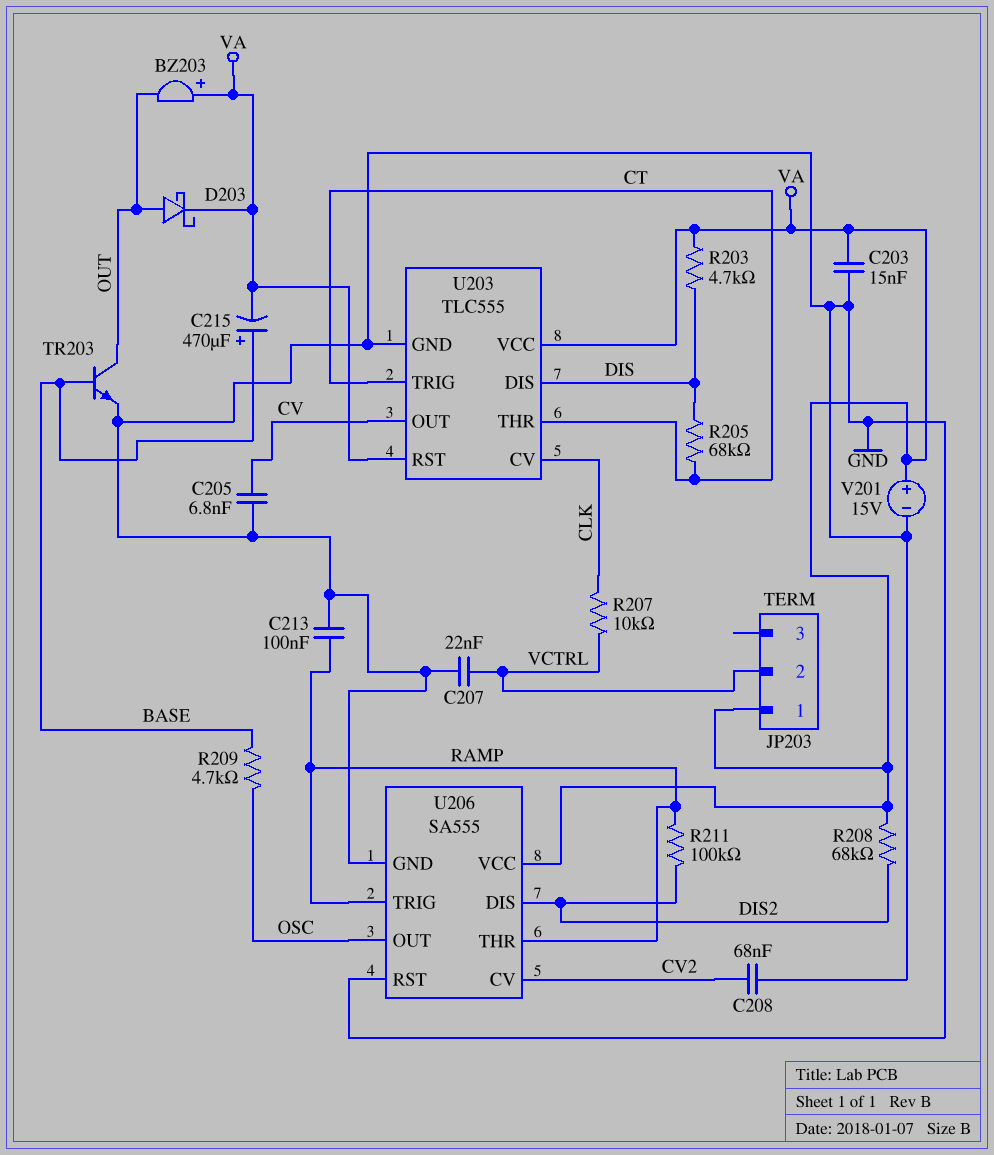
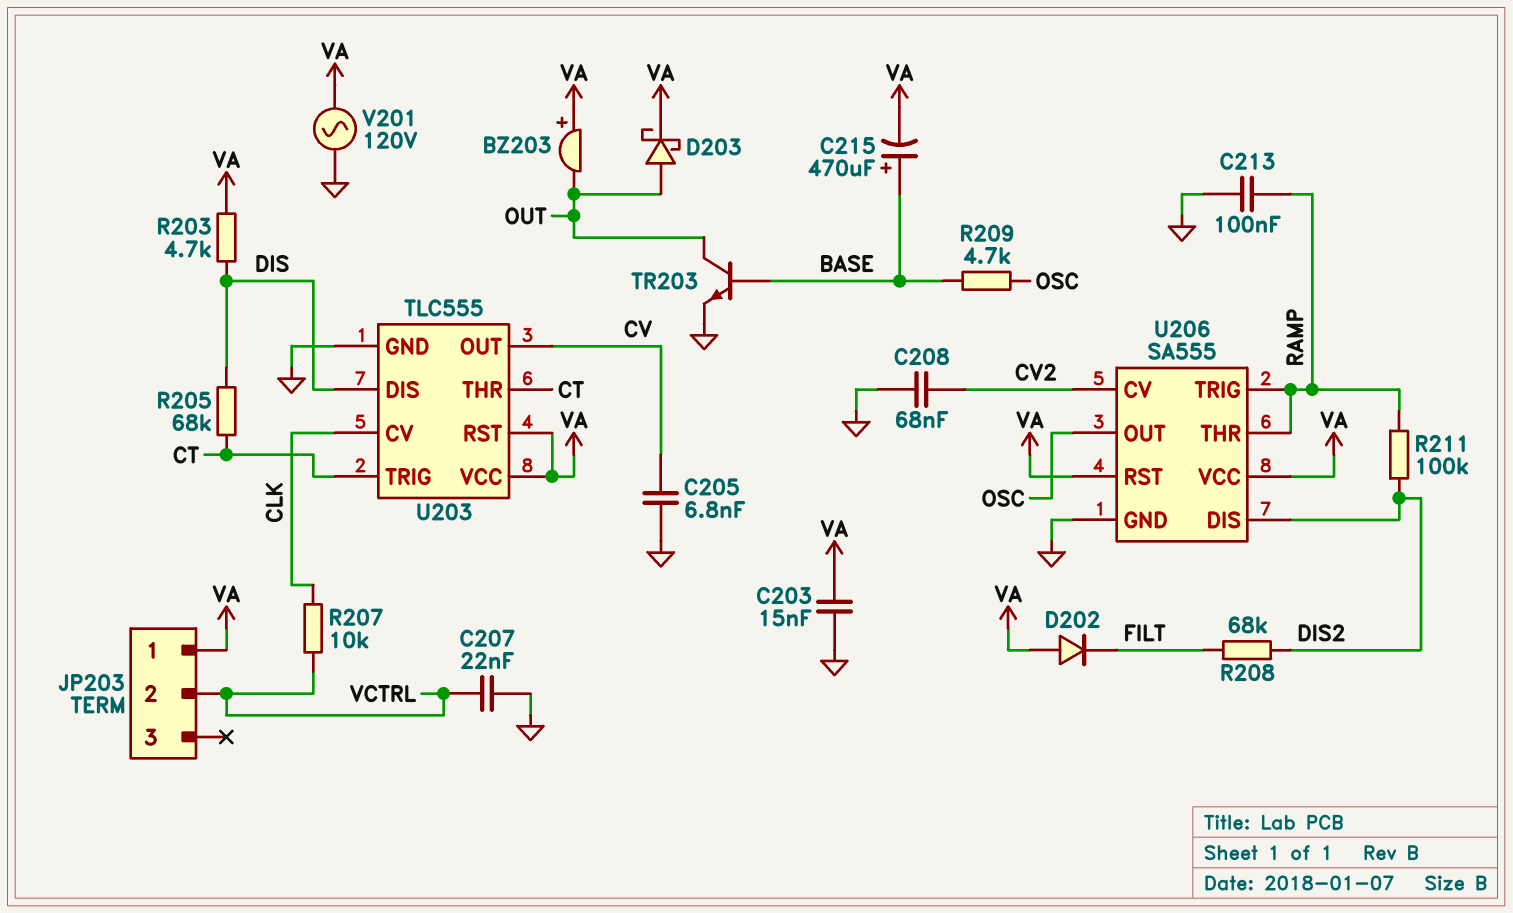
D202: none -> diode (A VA, K FILT)
R208: 68k (DIS2, VA) -> 68k (DIS2, FILT)
U206 pin RST: GND -> VA
V201: 15V (plus VA, minus GND) -> AC 120V (GND, VA)

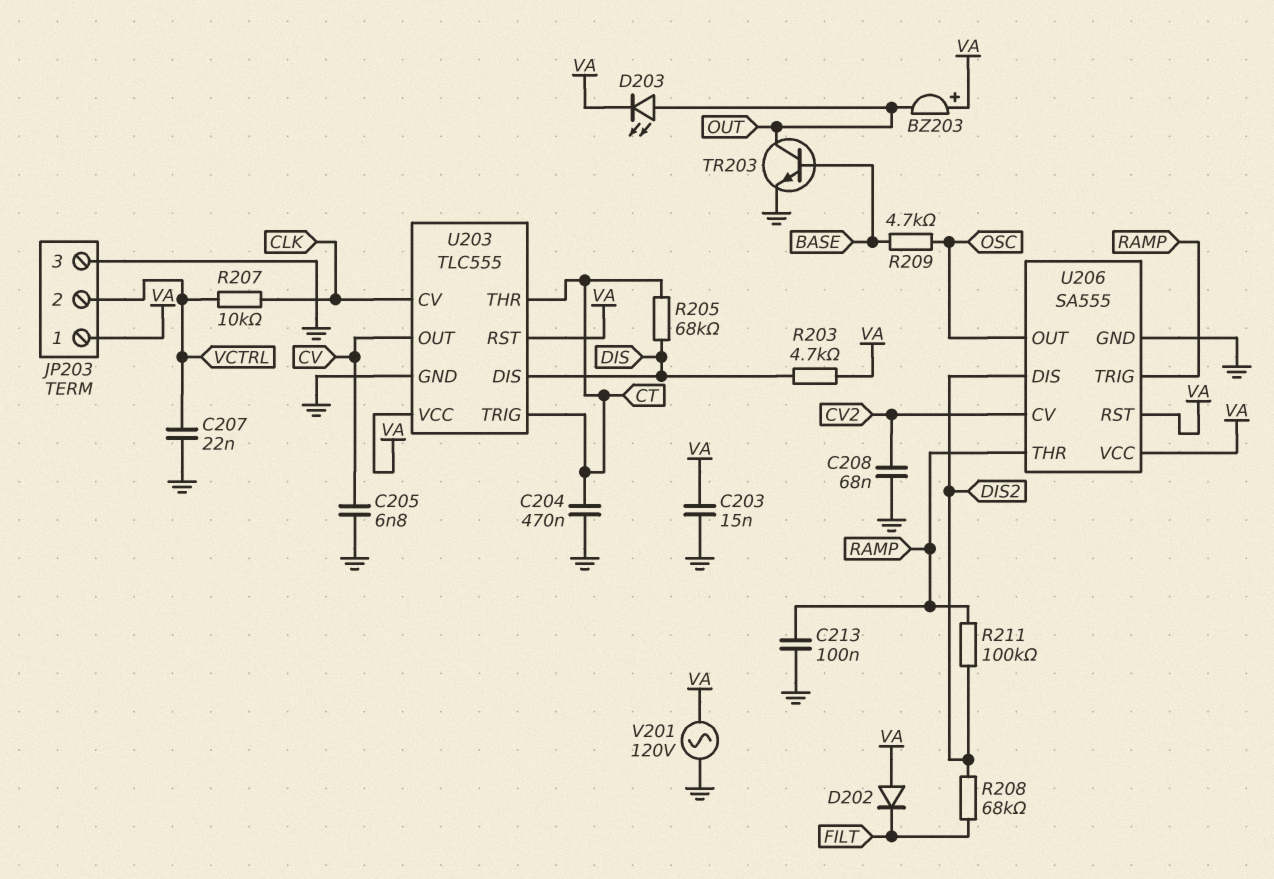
C204: none -> 470nF (CT, GND)
C215: 470uF (plus BASE, minus VA) -> none
D203: schottky (A OUT, K VA) -> LED (A OUT, K VA)
JP203 pin 3: none -> GND

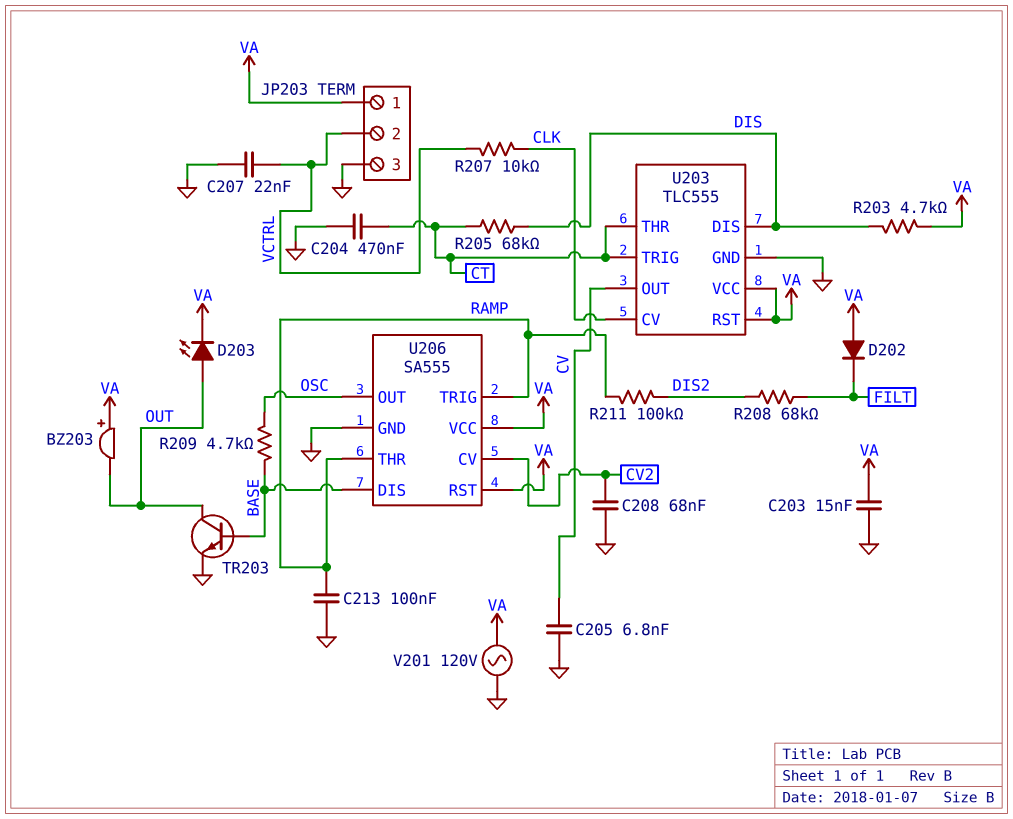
U206 pin DIS: DIS2 -> BASE

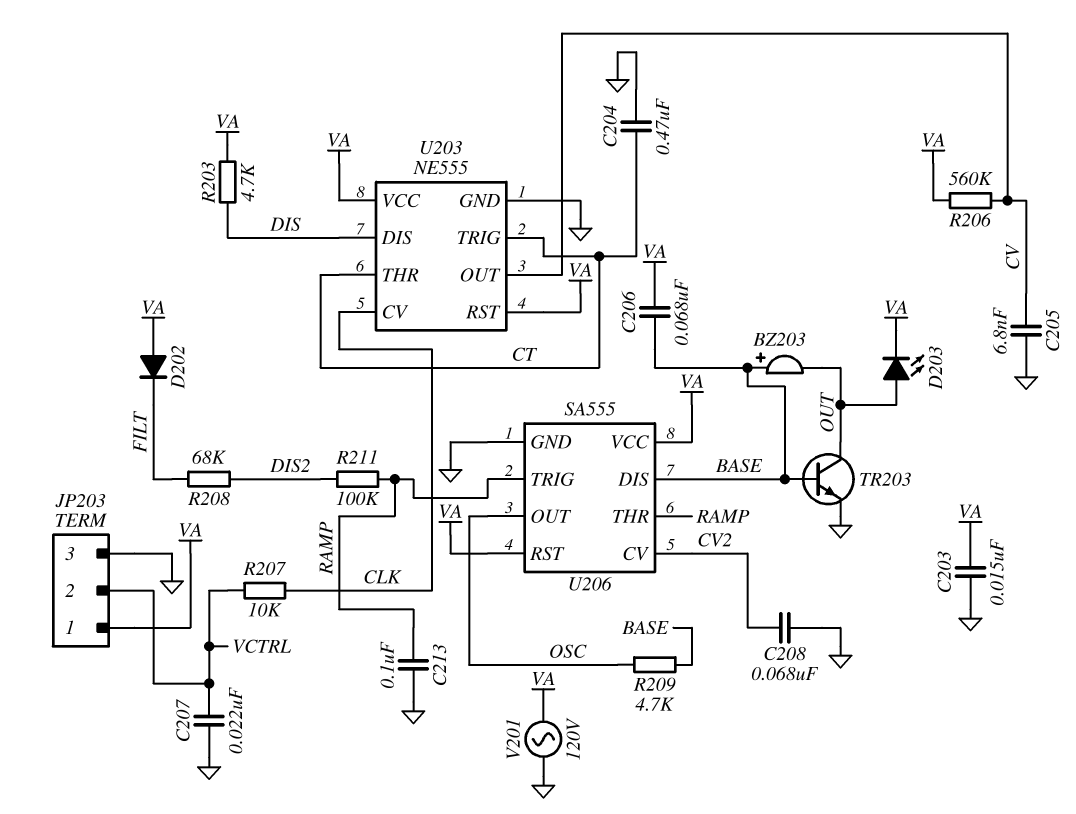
BZ203: buzzer (plus VA, minus OUT) -> buzzer (plus BASE, minus OUT)
C206: none -> 68nF (BASE, VA)
R205: 68k (CT, DIS) -> none
R206: none -> 560k (CV, VA)
U203: TLC555 -> NE555

